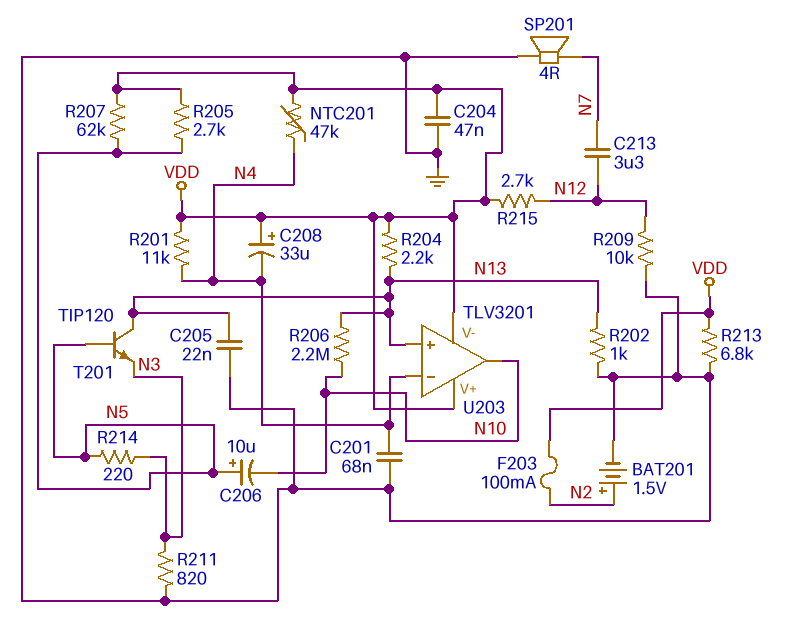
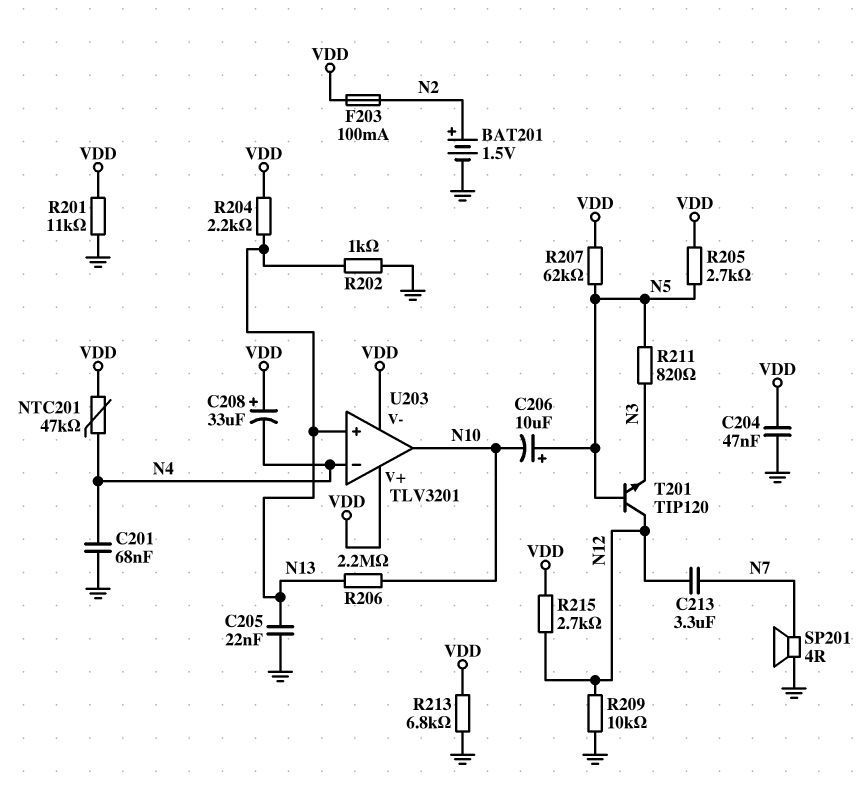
R201: 11k (N4, VDD) -> 11k (GND, VDD)
R211: 820 (GND, N3) -> 820 (N3, N5)
R214: 220 (N3, N5) -> none
T201: NPN TIP120 (B N5, C N13, E N3) -> NPN TIP120 (B N5, C N12, E N3)

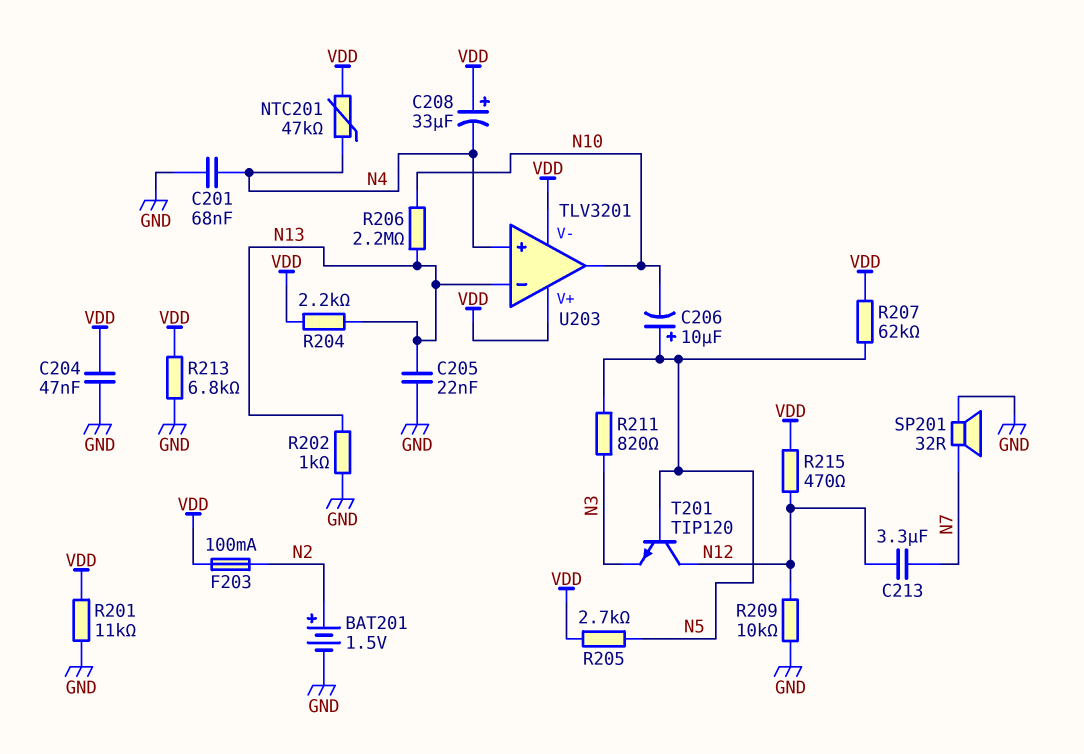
R215: 2.7k (N12, VDD) -> 470 (N12, VDD)
SP201: speaker 4R (GND, N7) -> speaker 32R (GND, N7)
U203 pin in+: N13 -> N4
U203 pin in-: N4 -> N13

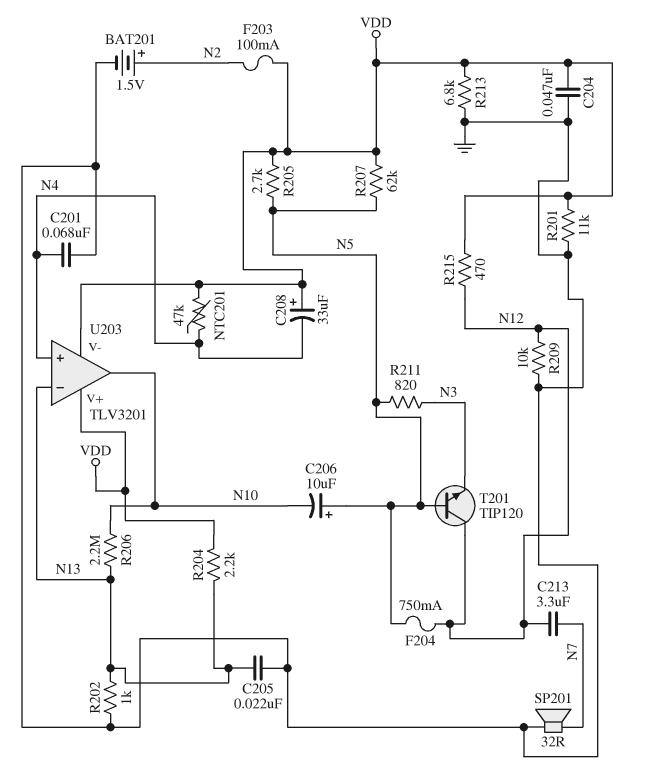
F204: none -> 750mA (N5, N12)

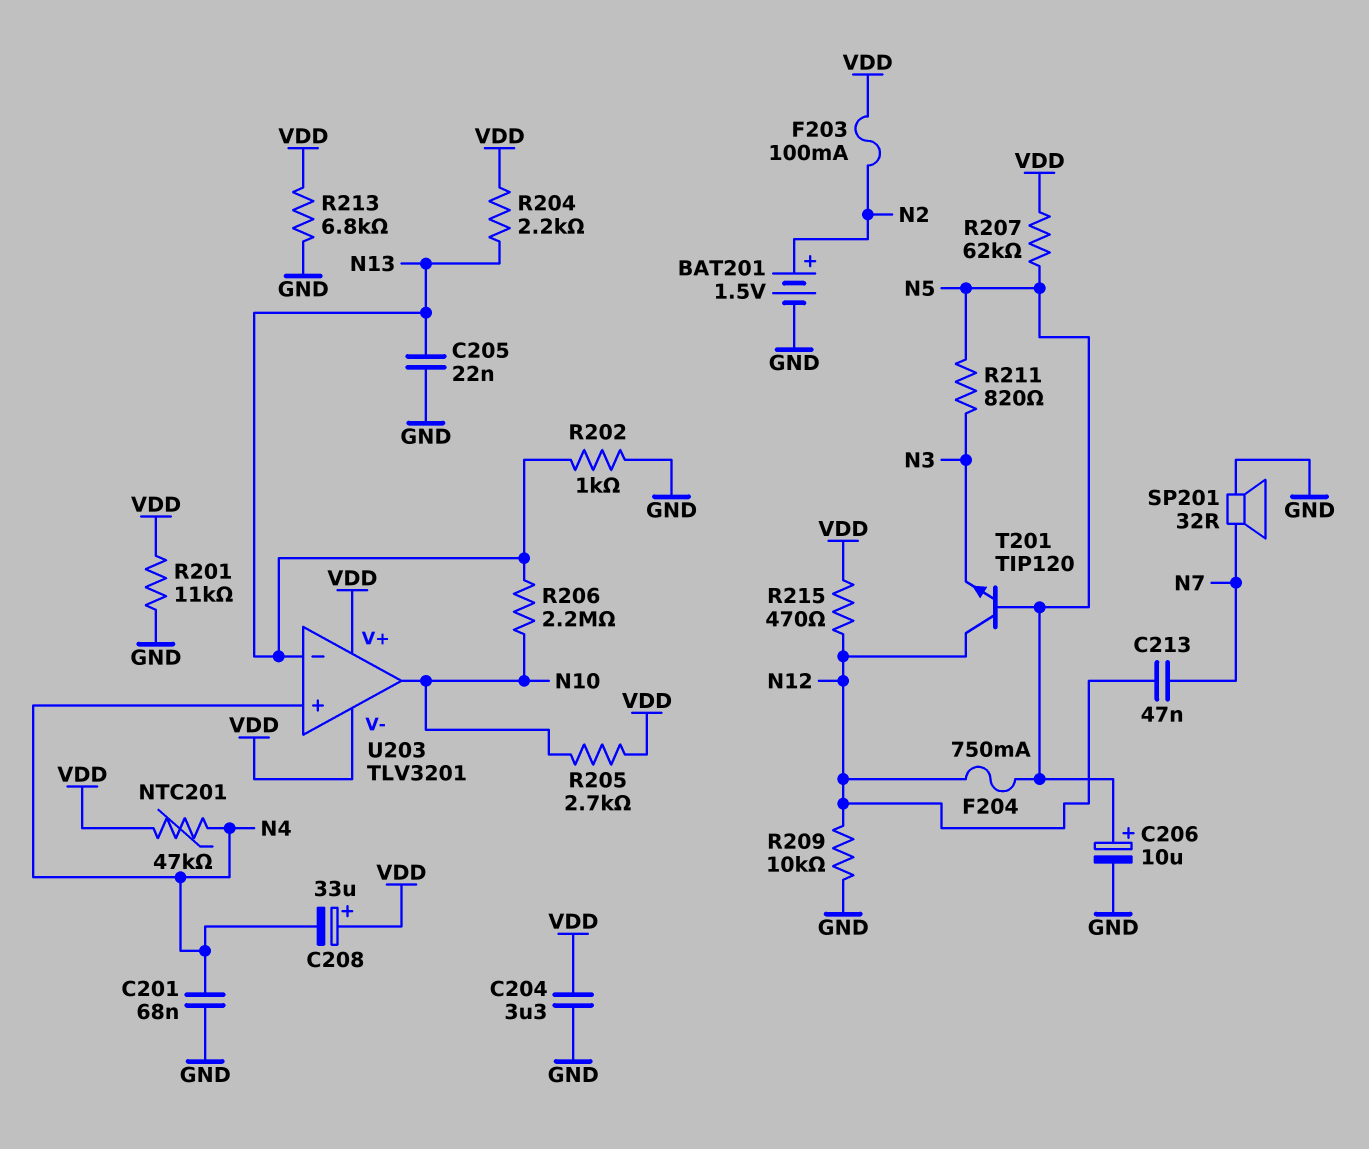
C204: 47nF (GND, VDD) -> 3.3uF (GND, VDD)
C206: 10uF (plus N5, minus N10) -> 10uF (plus N5, minus GND)
C213: 3.3uF (N7, N12) -> 47nF (N7, N12)
R205: 2.7k (N5, VDD) -> 2.7k (N10, VDD)

